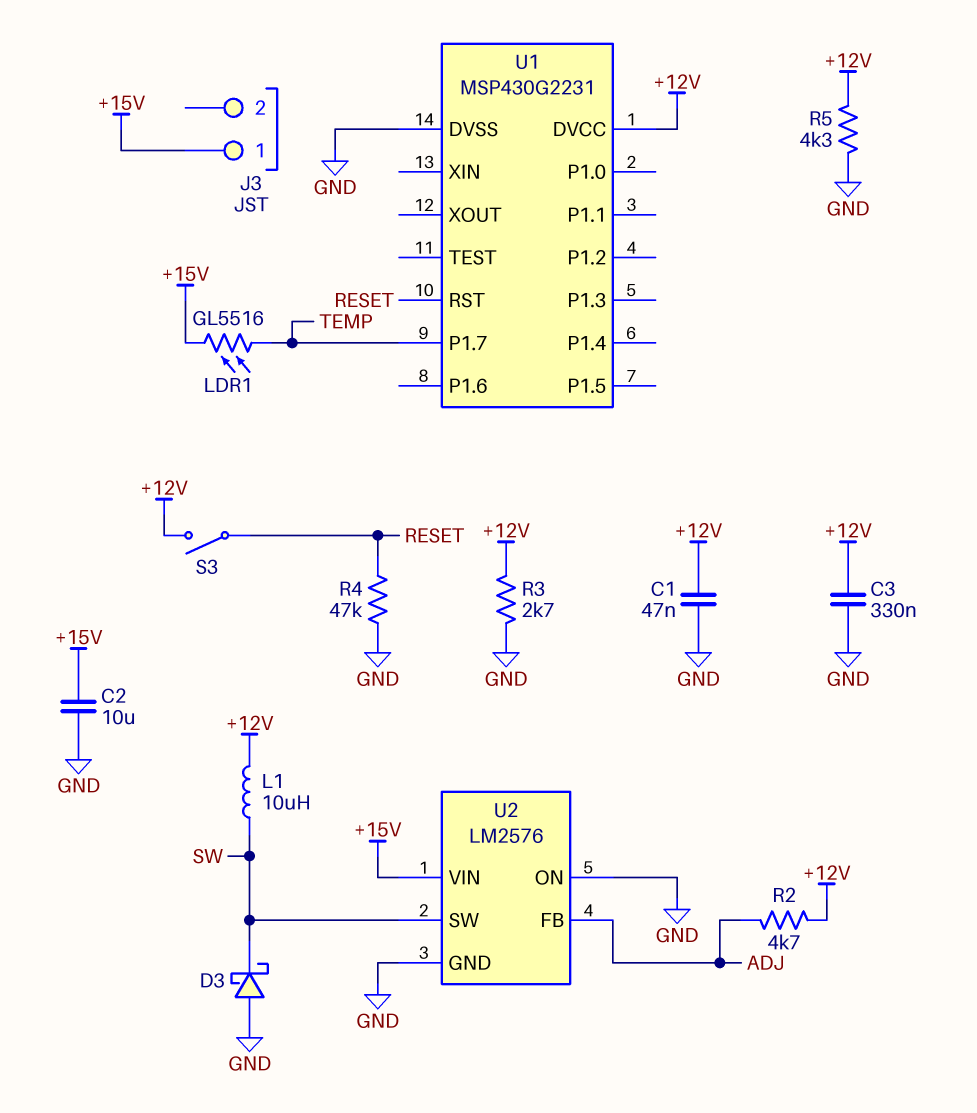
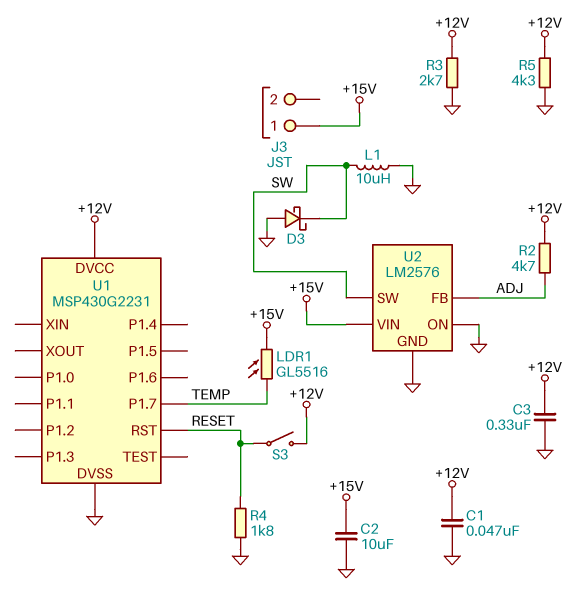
L1: 10uH (+12V, SW) -> 10uH (GND, SW)
R4: 47k (GND, RESET) -> 1.8k (GND, RESET)

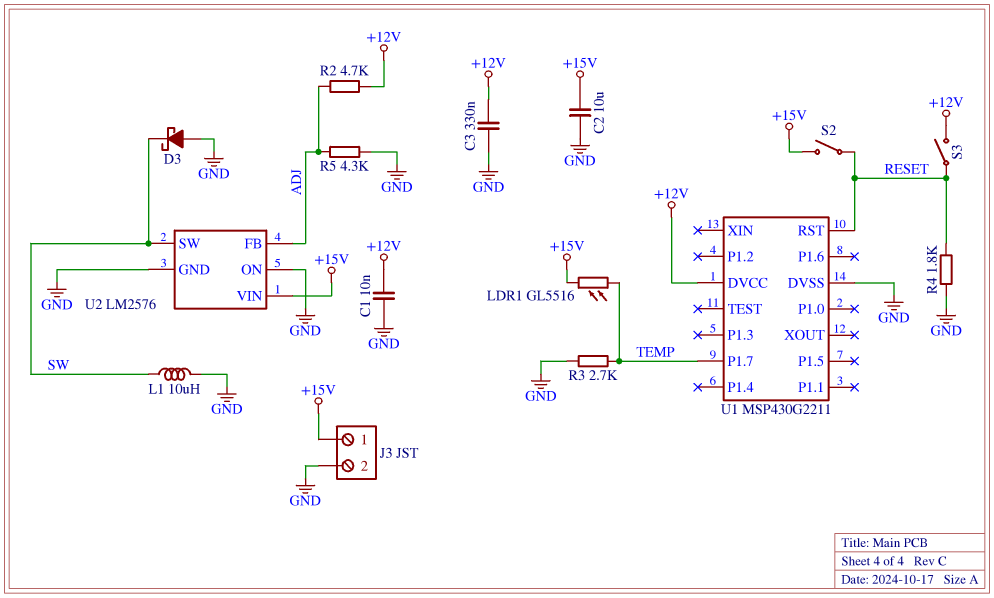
C1: 47nF (+12V, GND) -> 10nF (+12V, GND)
J3 pin 2: none -> GND
R3: 2.7k (+12V, GND) -> 2.7k (GND, TEMP)
R5: 4.3k (+12V, GND) -> 4.3k (ADJ, GND)
S2: none -> switch (+15V, RESET)
U1: MSP430G2231 -> MSP430G2211

